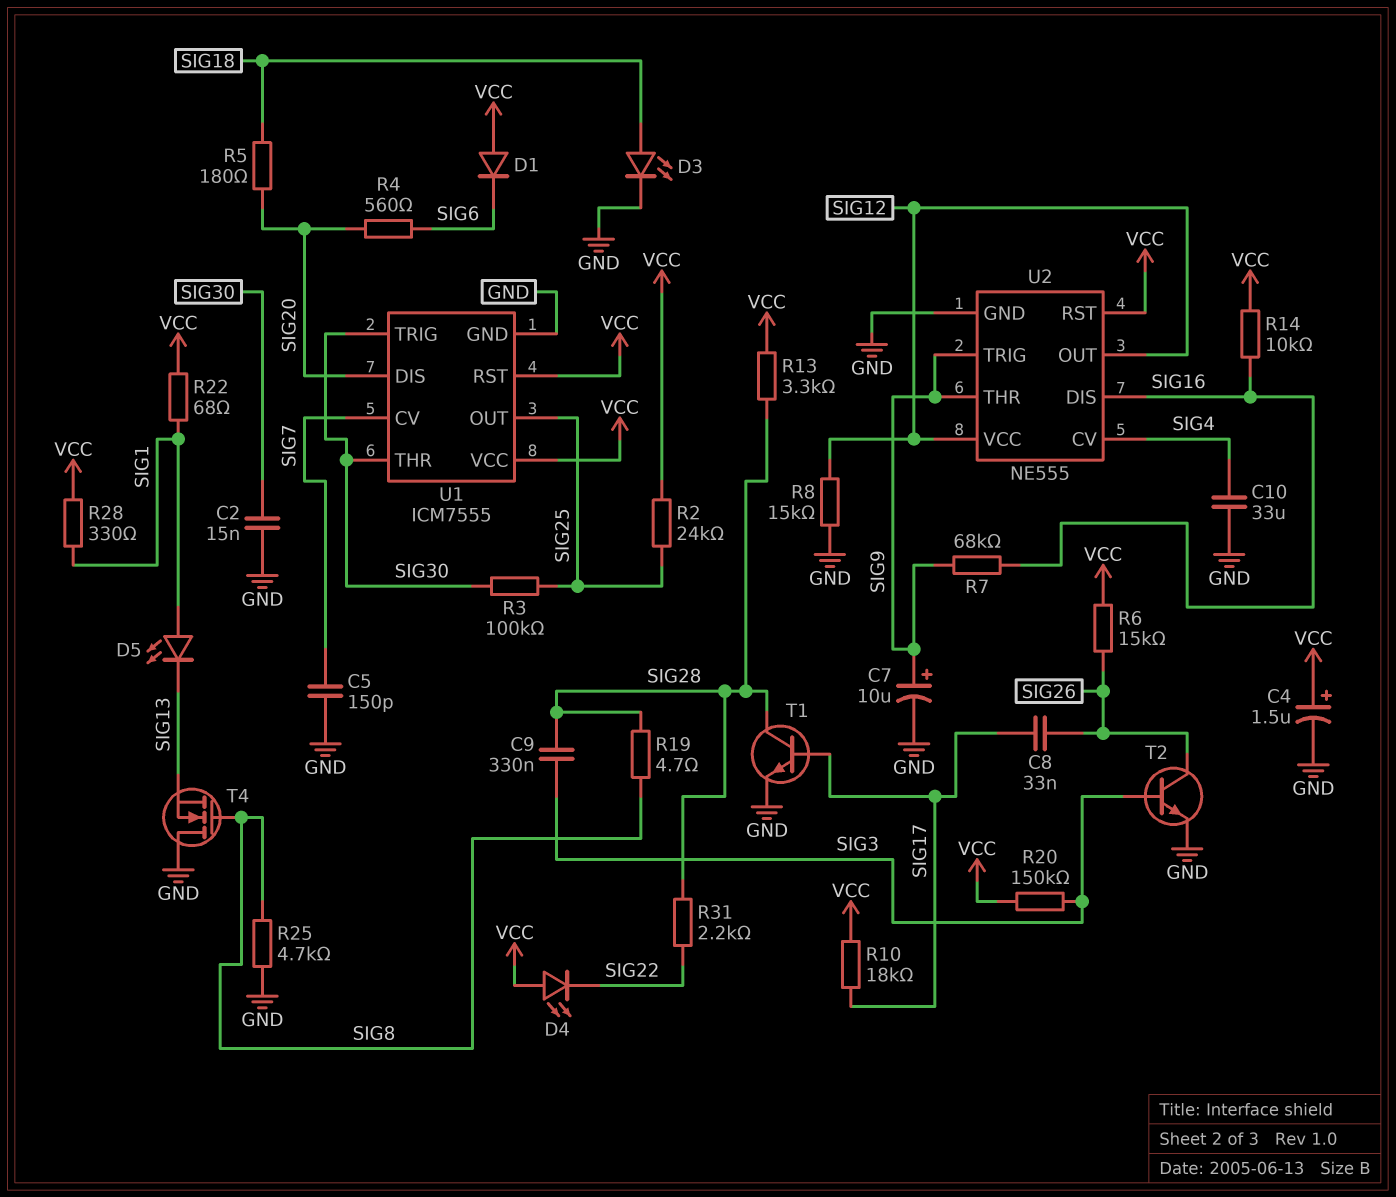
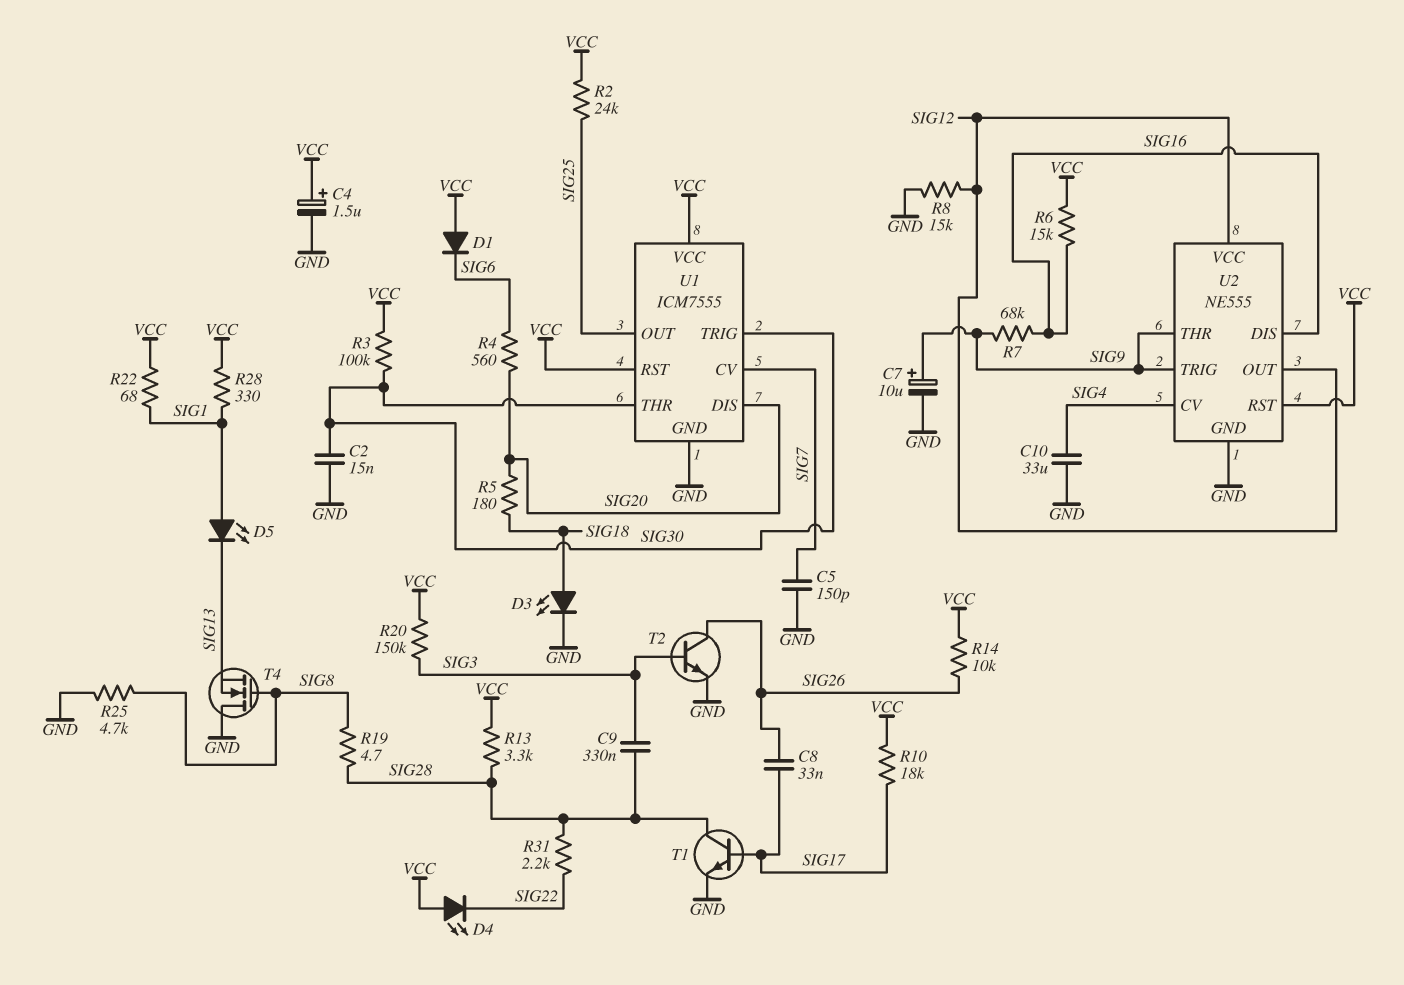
R3: 100k (SIG25, SIG30) -> 100k (SIG30, VCC)
R6: 15k (SIG26, VCC) -> 15k (SIG16, VCC)
R14: 10k (SIG16, VCC) -> 10k (SIG26, VCC)

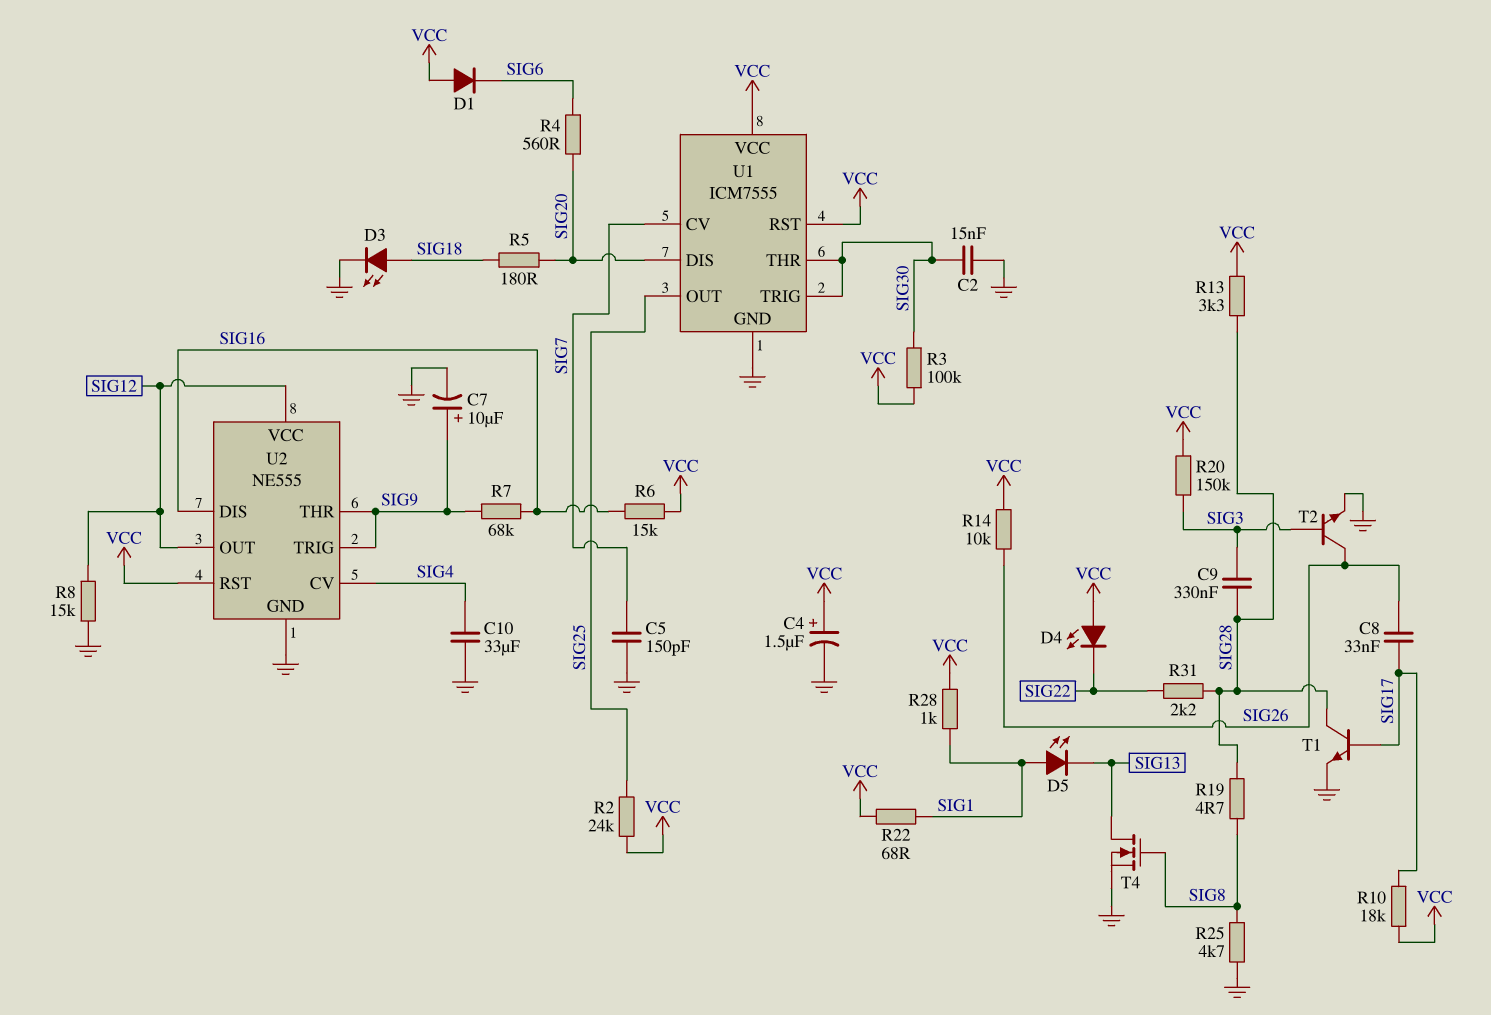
R28: 330 (SIG1, VCC) -> 1k (SIG1, VCC)
T4: NMOS (G SIG8, D GND, S SIG13) -> NMOS (G SIG8, D SIG13, S GND)

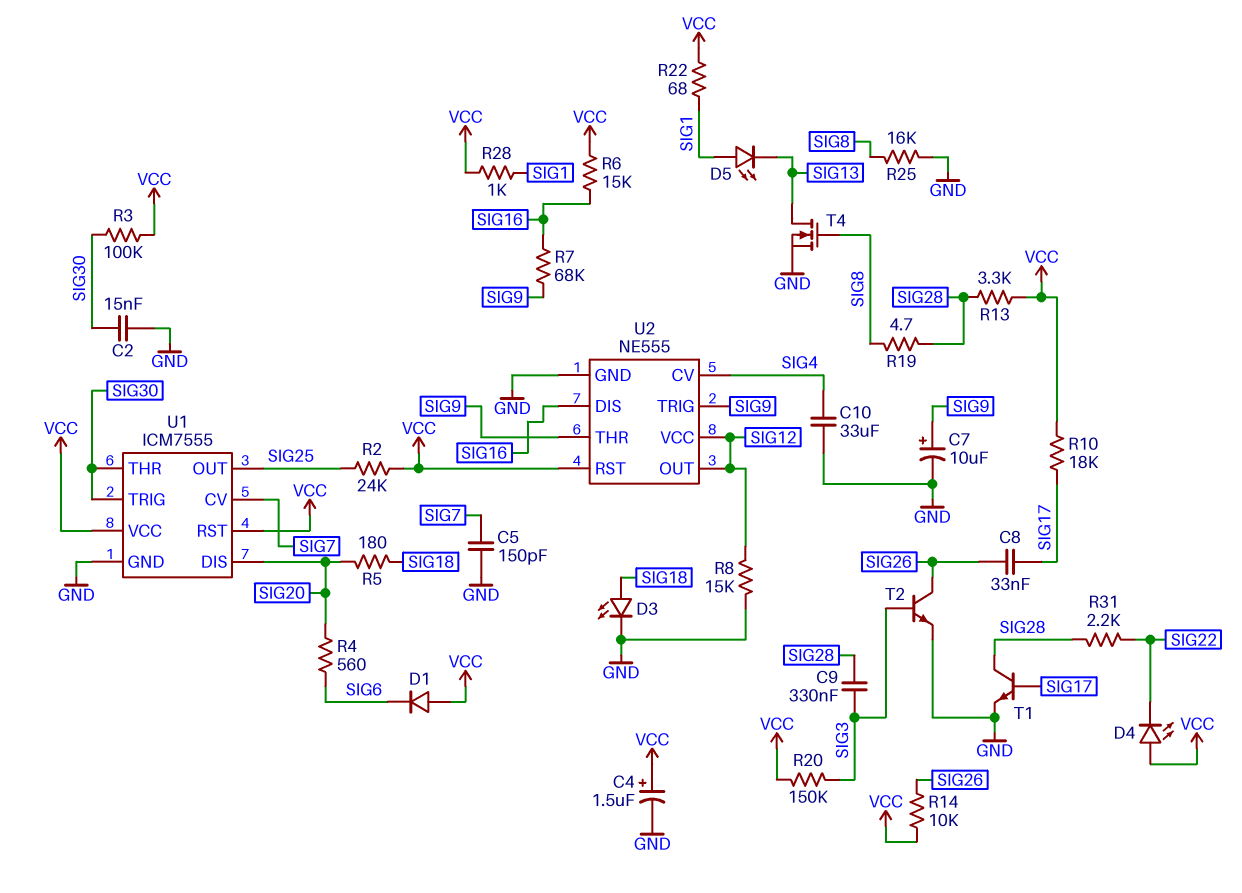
R25: 4.7k (GND, SIG8) -> 16k (GND, SIG8)

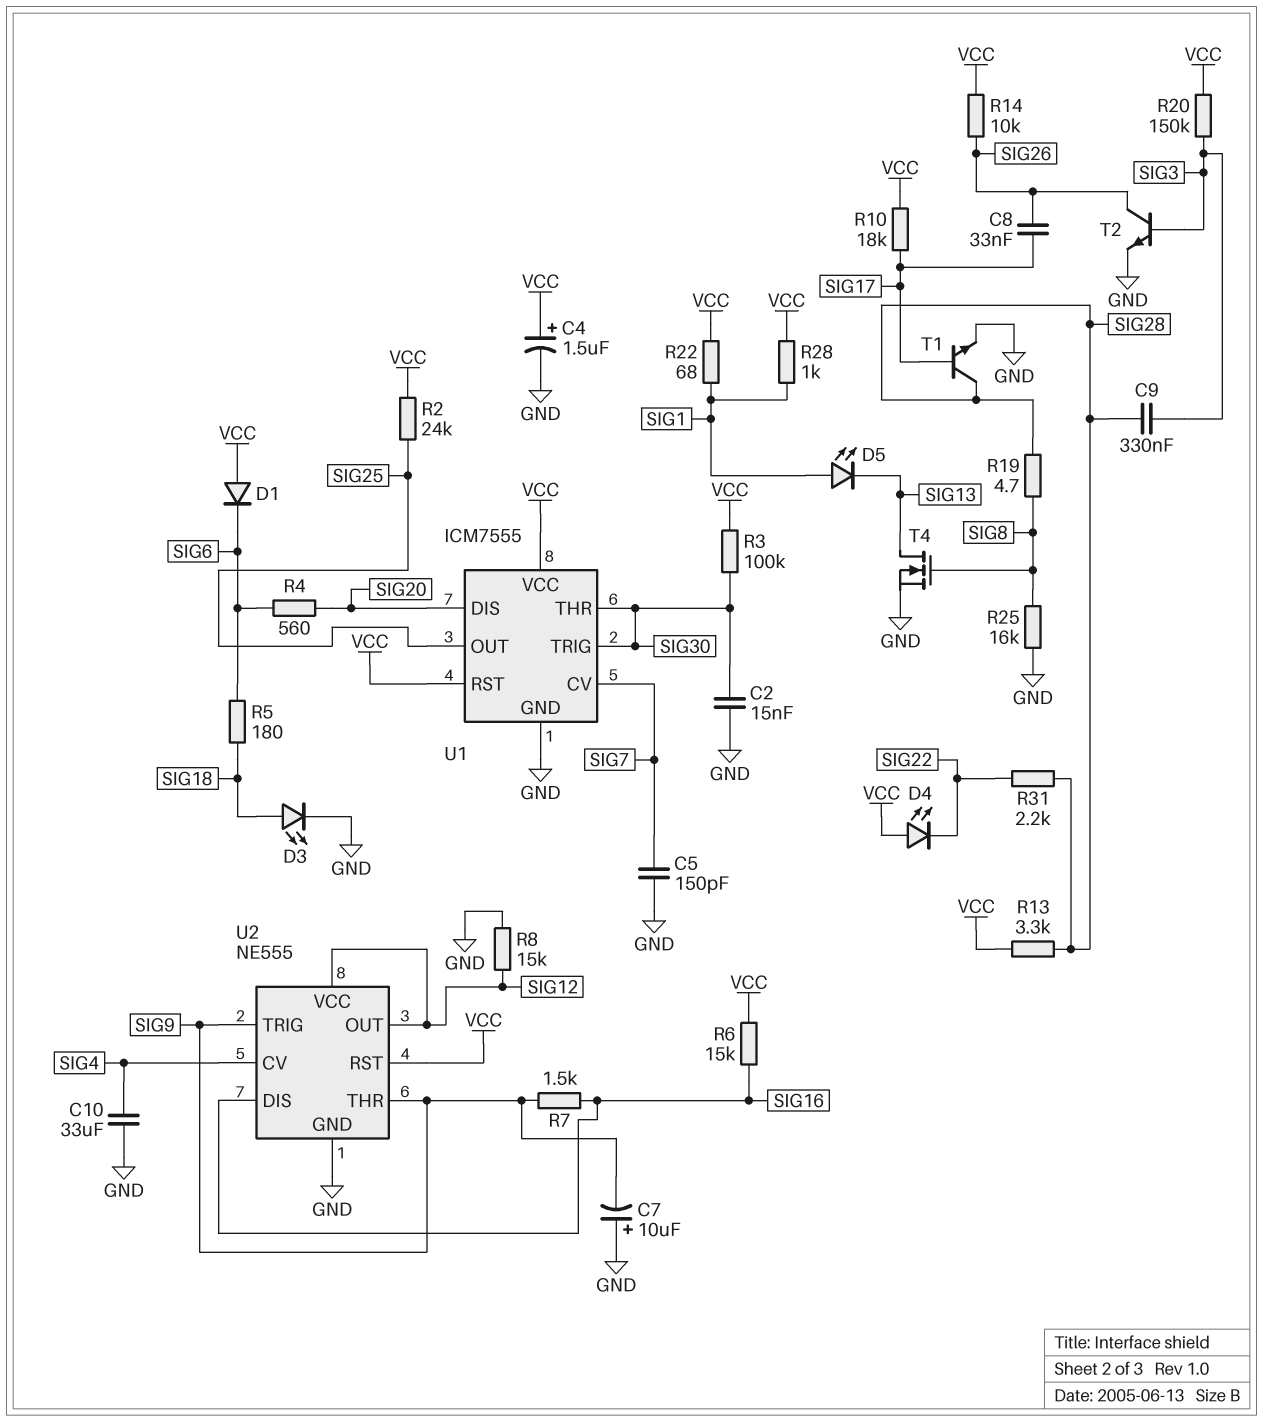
C7: 10uF (plus SIG9, minus GND) -> 10uF (plus GND, minus SIG9)
R5: 180 (SIG18, SIG20) -> 180 (SIG6, SIG18)
R7: 68k (SIG9, SIG16) -> 1.5k (SIG9, SIG16)

